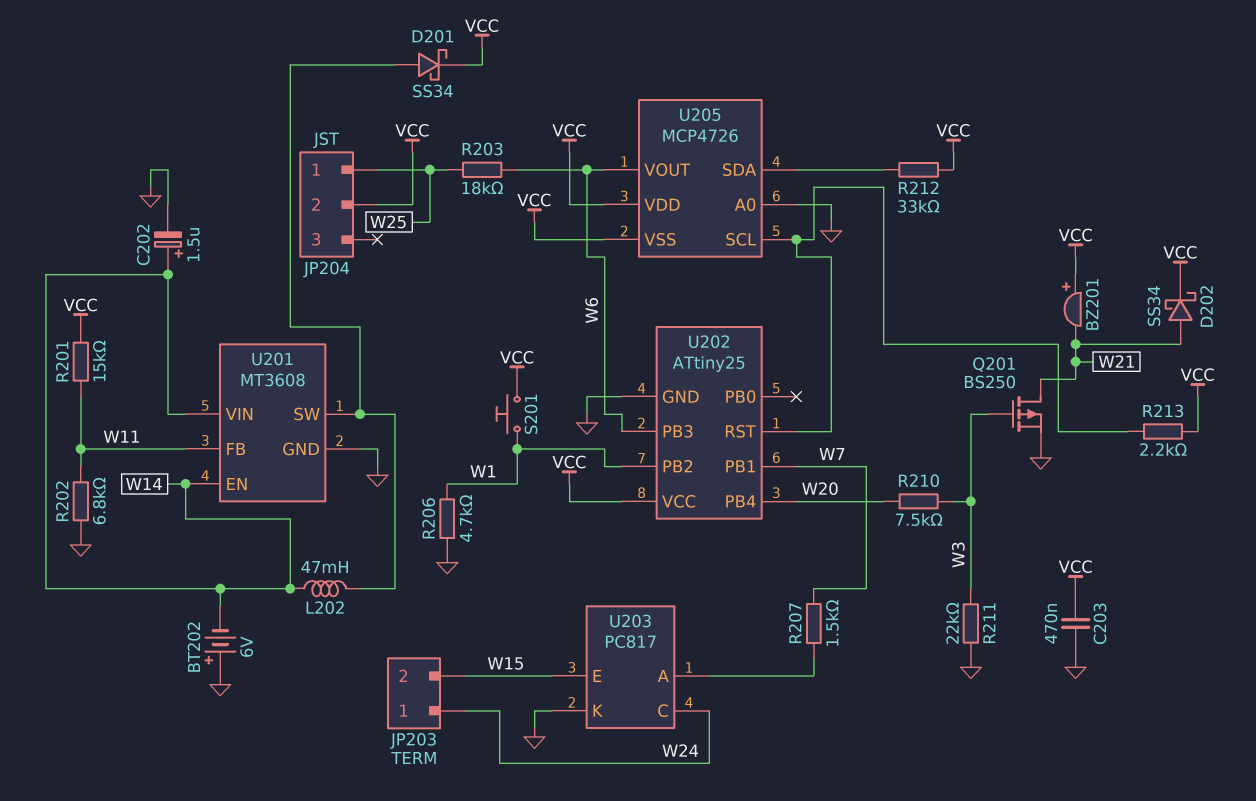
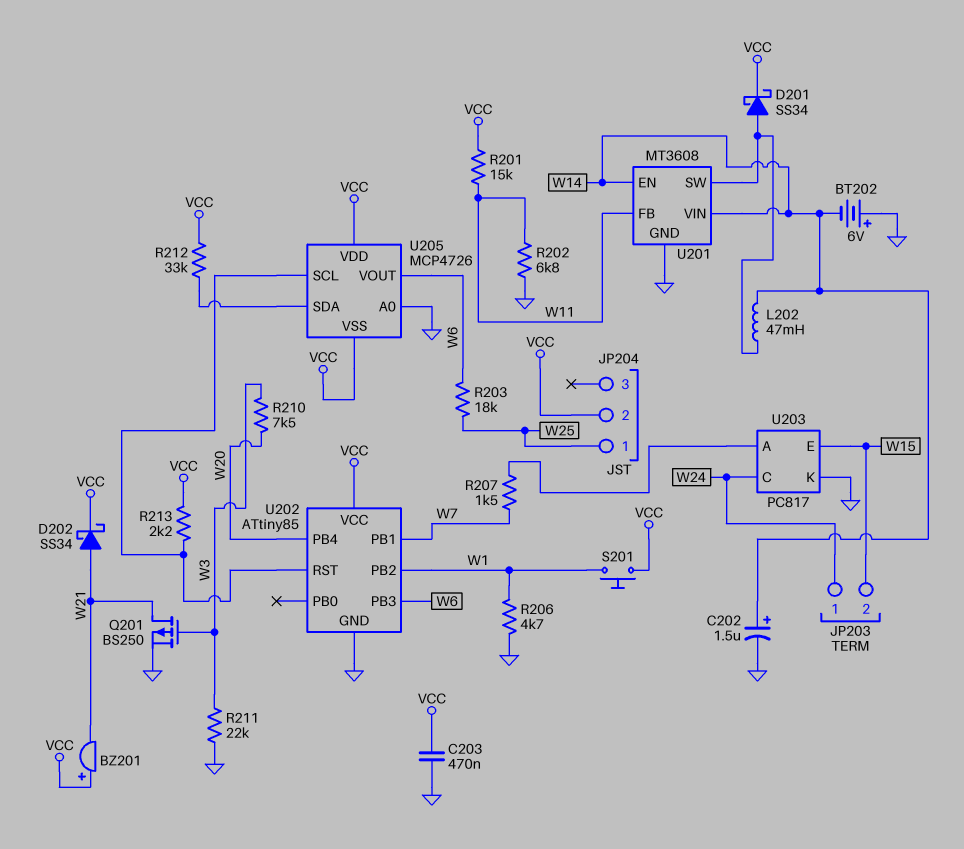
U202: ATtiny25 -> ATtiny85

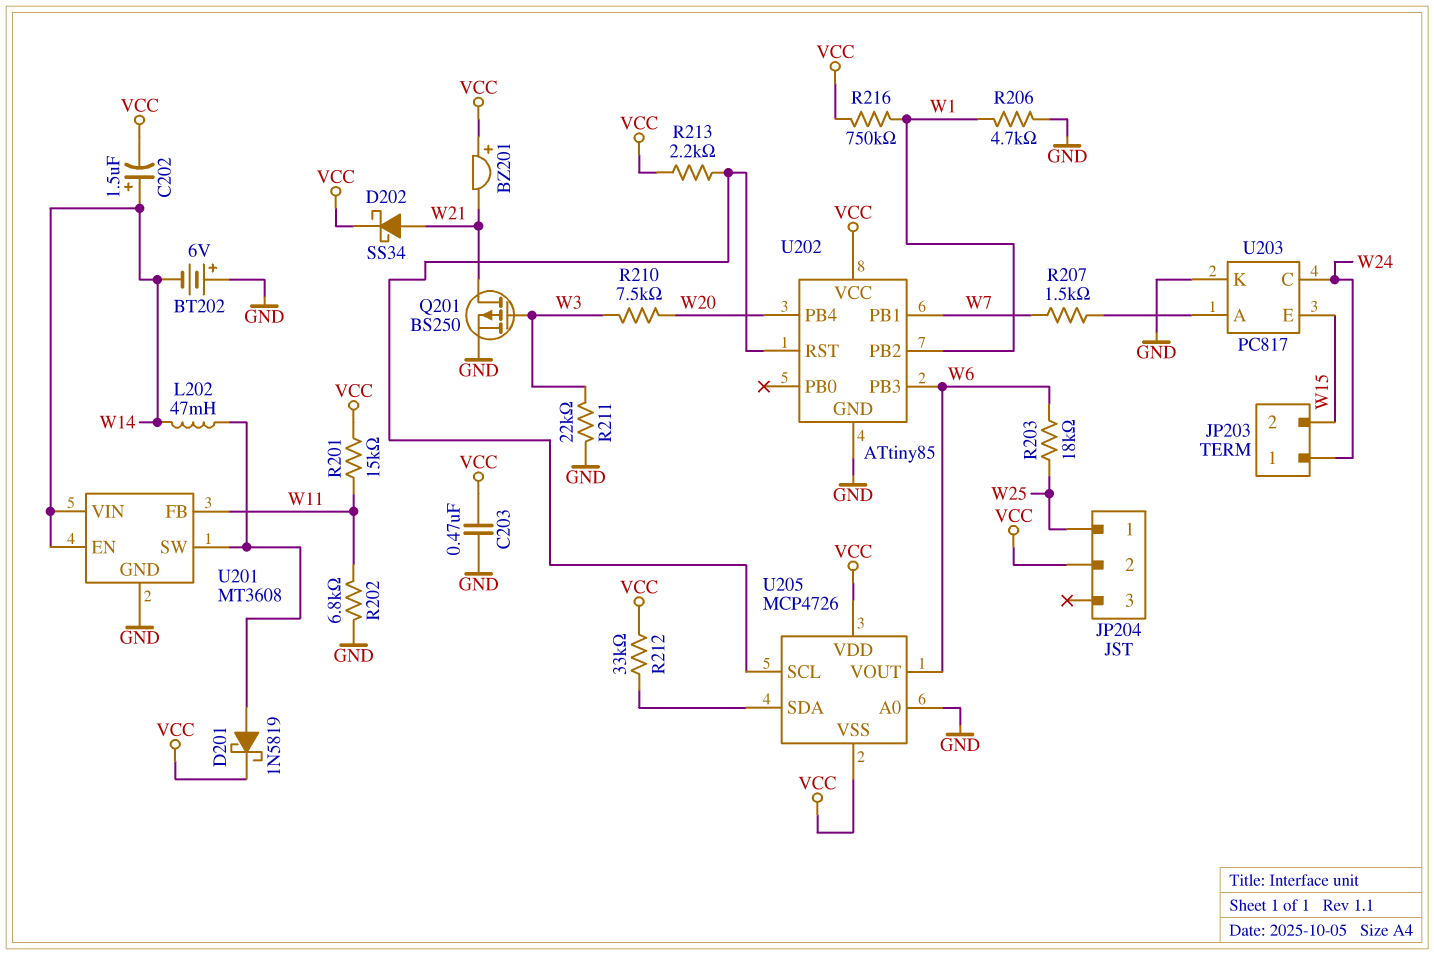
C202: 1.5uF (plus W14, minus GND) -> 1.5uF (plus W14, minus VCC)
D201: schottky SS34 (A U201/SW, K VCC) -> schottky 1N5819 (A U201/SW, K VCC)
R216: none -> 750k (VCC, W1)
S201: button (VCC, W1) -> none

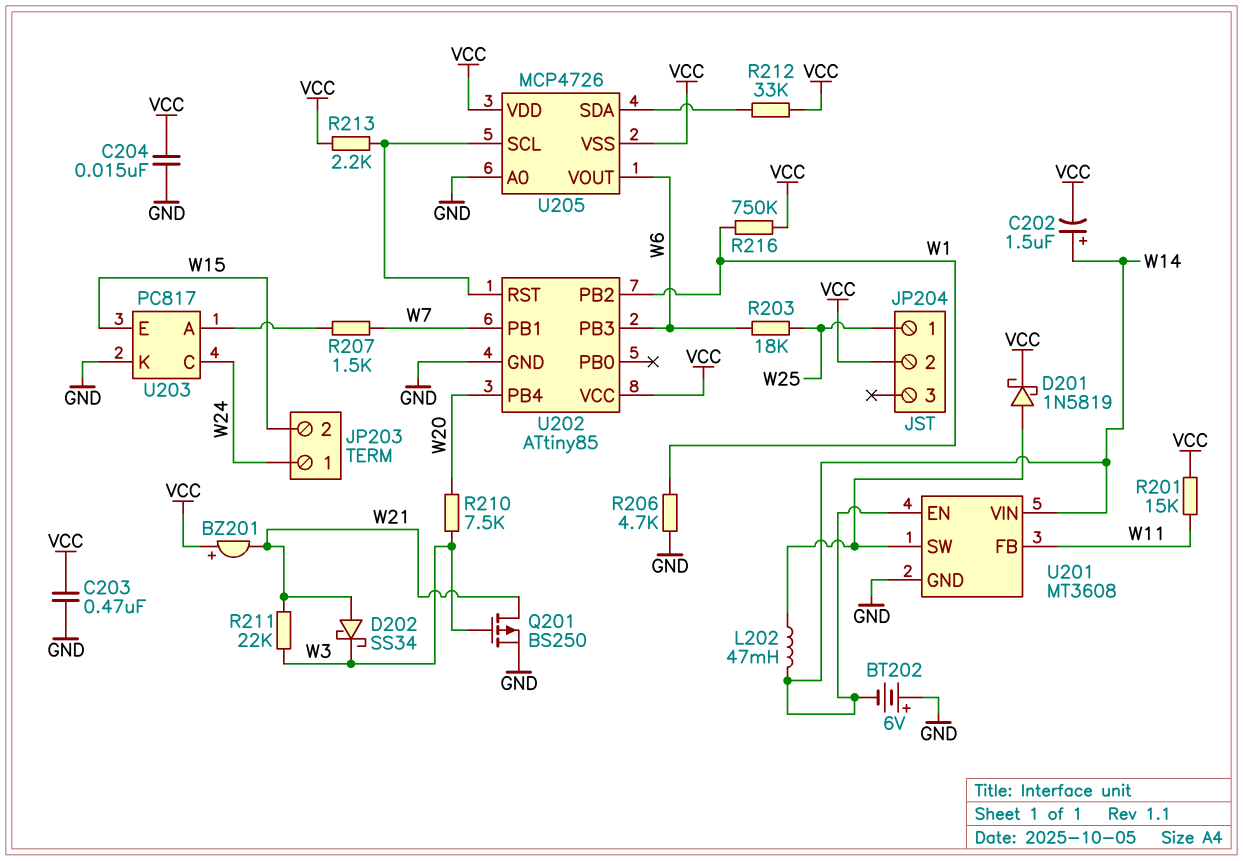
C204: none -> 15nF (GND, VCC)
D202: schottky SS34 (A W21, K VCC) -> schottky SS34 (A W21, K W3)
R202: 6.8k (GND, W11) -> none
R211: 22k (GND, W3) -> 22k (W3, W21)

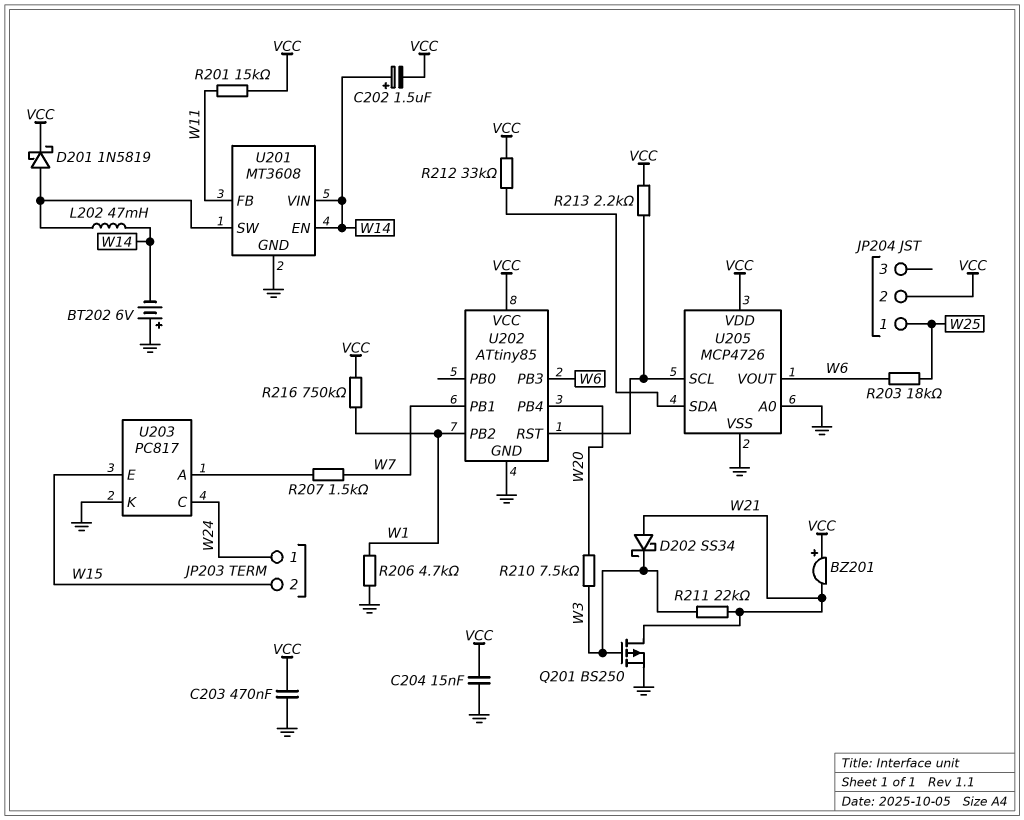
U205 pin VSS: VCC -> GND

